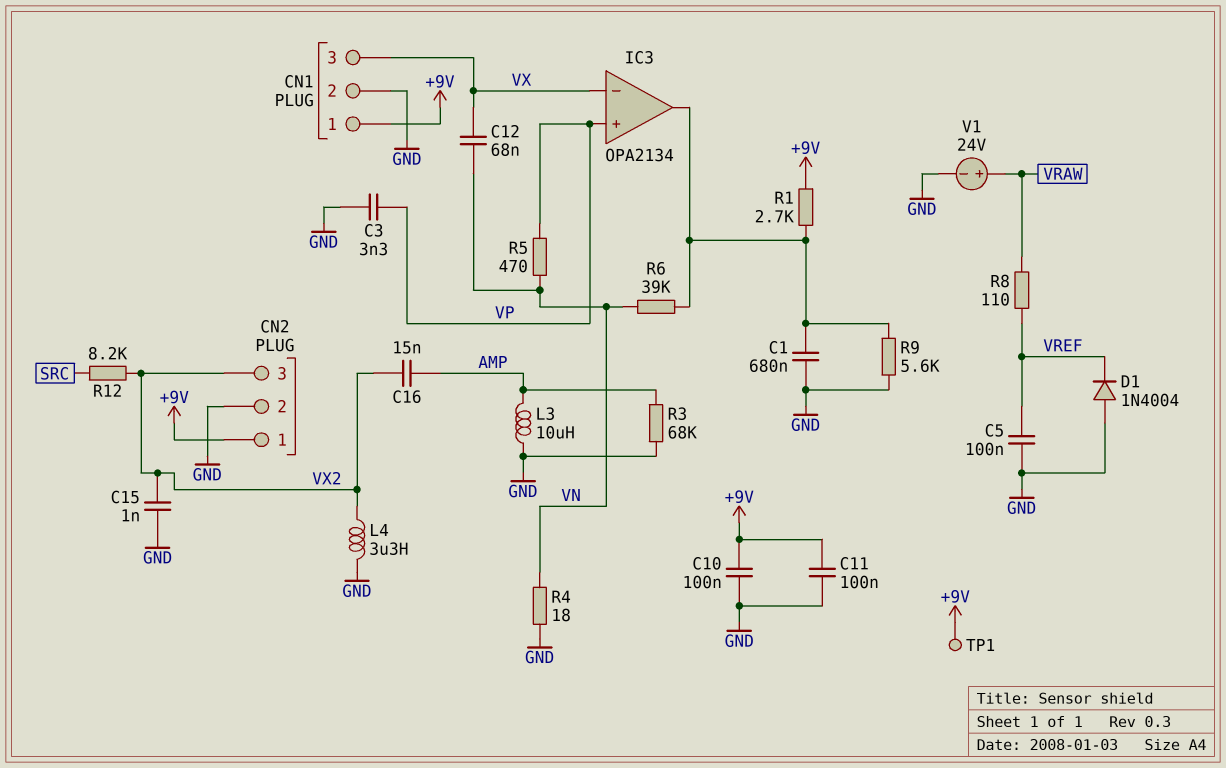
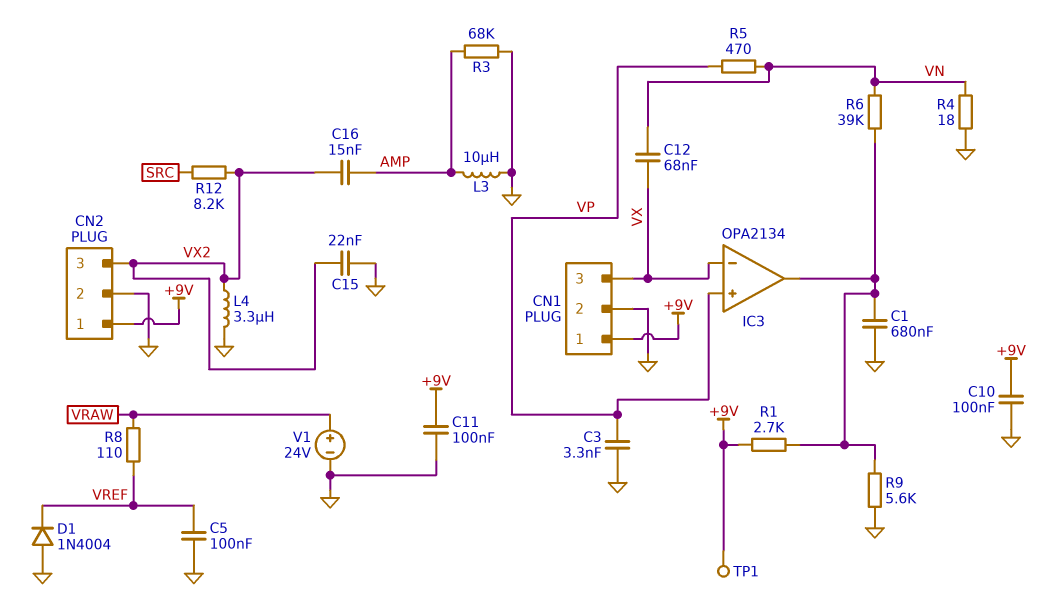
C15: 1nF (GND, VX2) -> 22nF (GND, VX2)

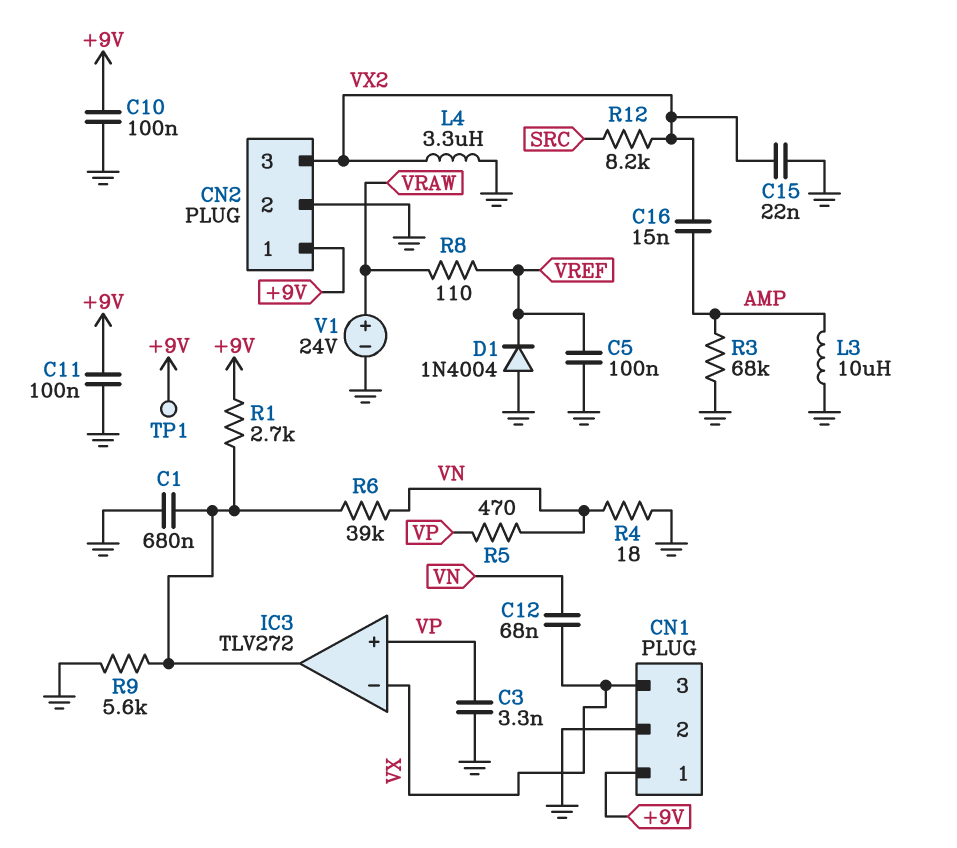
IC3: OPA2134 -> TLV272

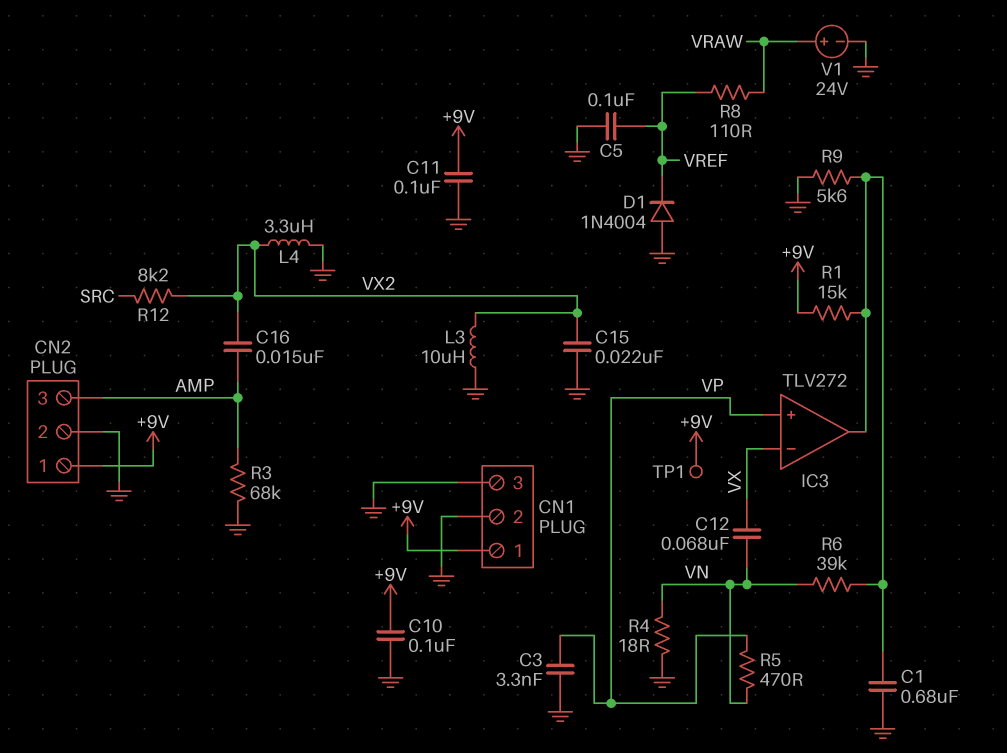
CN1 pin 3: VX -> GND
CN2 pin 3: VX2 -> AMP
L3: 10uH (AMP, GND) -> 10uH (GND, VX2)
R1: 2.7k (+9V, IC3/out) -> 15k (+9V, IC3/out)

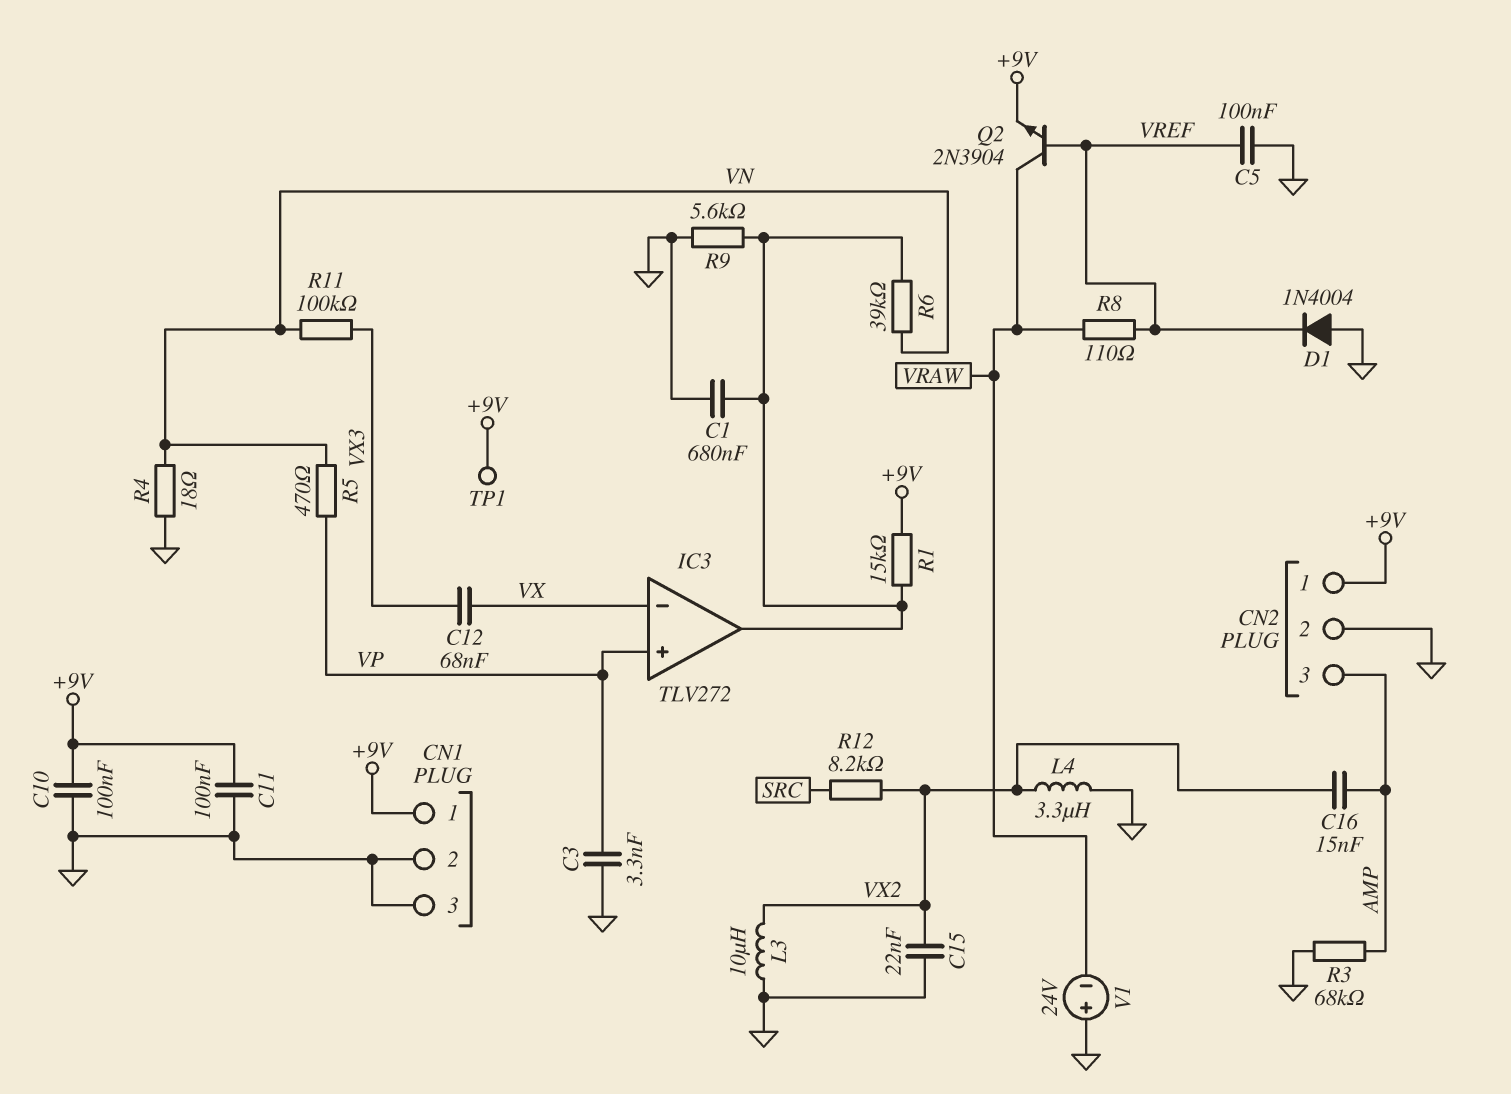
C12: 68nF (VN, VX) -> 68nF (VX, VX3)
Q2: none -> NPN 2N3904 (B VREF, C VRAW, E +9V)
R11: none -> 100k (VN, VX3)
V1: 24V (plus VRAW, minus GND) -> 24V (plus GND, minus VRAW)

